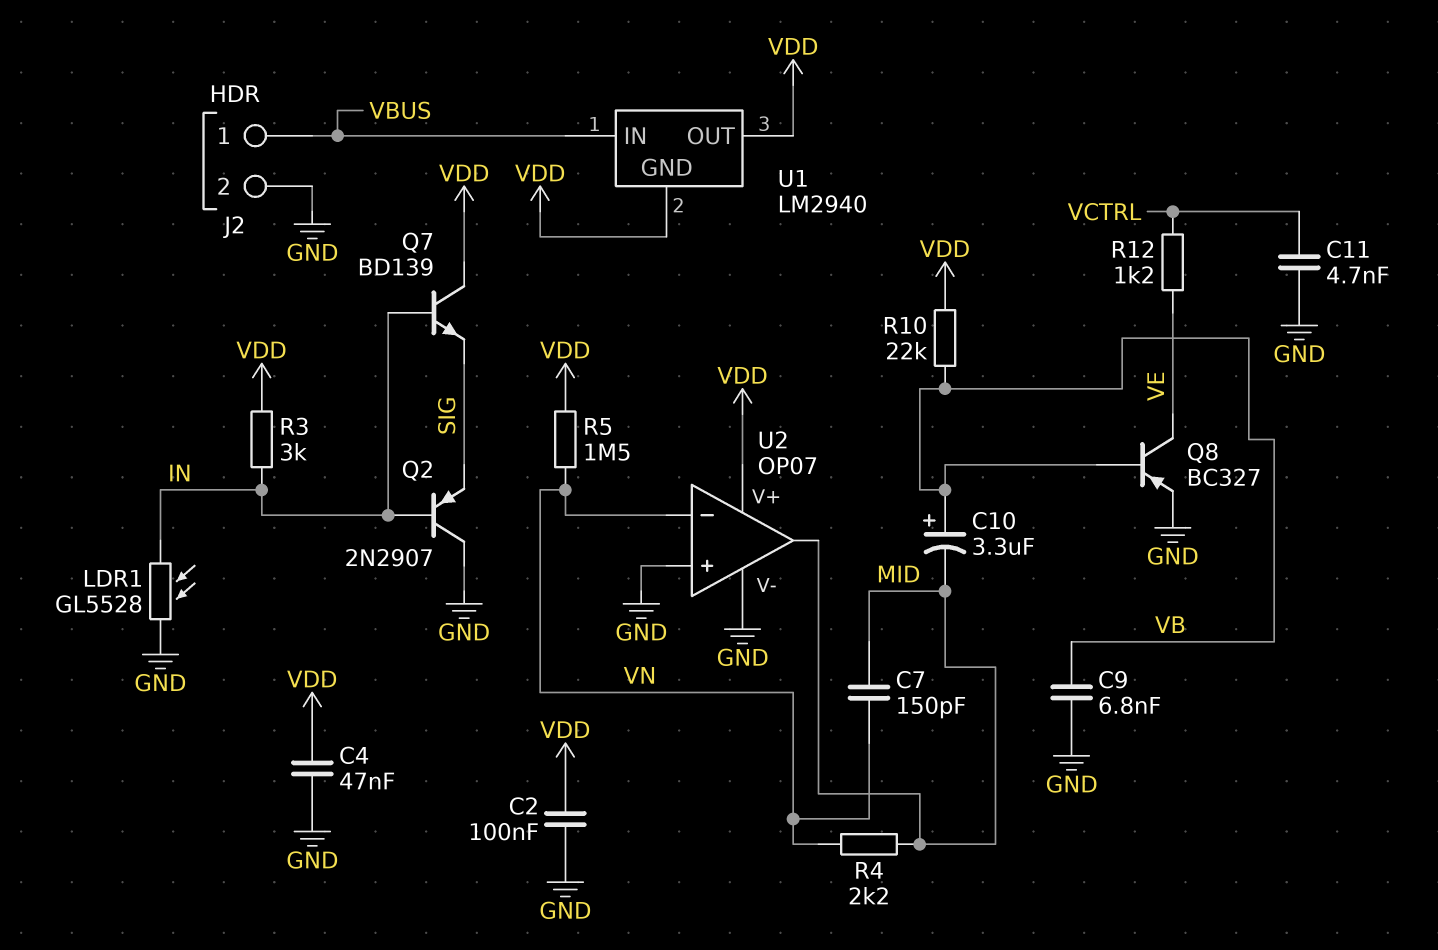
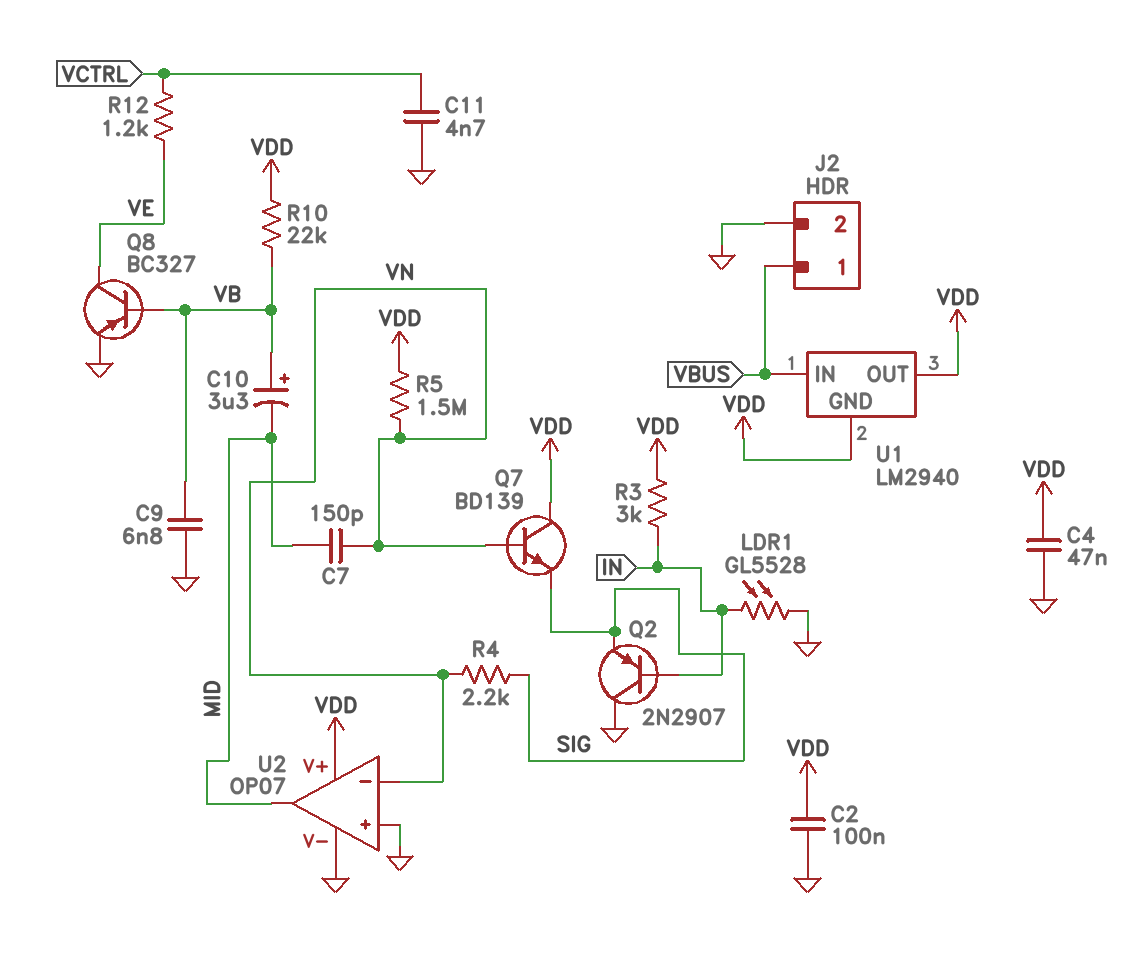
Q7: NPN BD139 (B IN, C VDD, E SIG) -> NPN BD139 (B VN, C VDD, E SIG)
R4: 2.2k (MID, VN) -> 2.2k (SIG, VN)

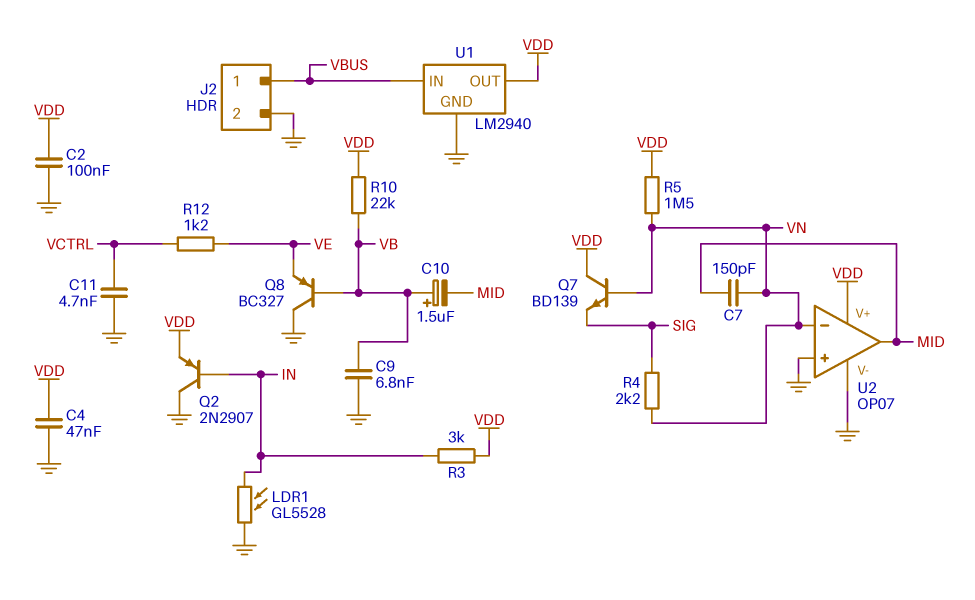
C10: 3.3uF (plus VB, minus MID) -> 1.5uF (plus VB, minus MID)
Q2: PNP 2N2907 (B IN, C GND, E SIG) -> PNP 2N2907 (B IN, C GND, E VDD)
Q8: PNP BC327 (B VB, C VE, E GND) -> PNP BC327 (B VB, C GND, E VE)
U1 pin GND: VDD -> GND

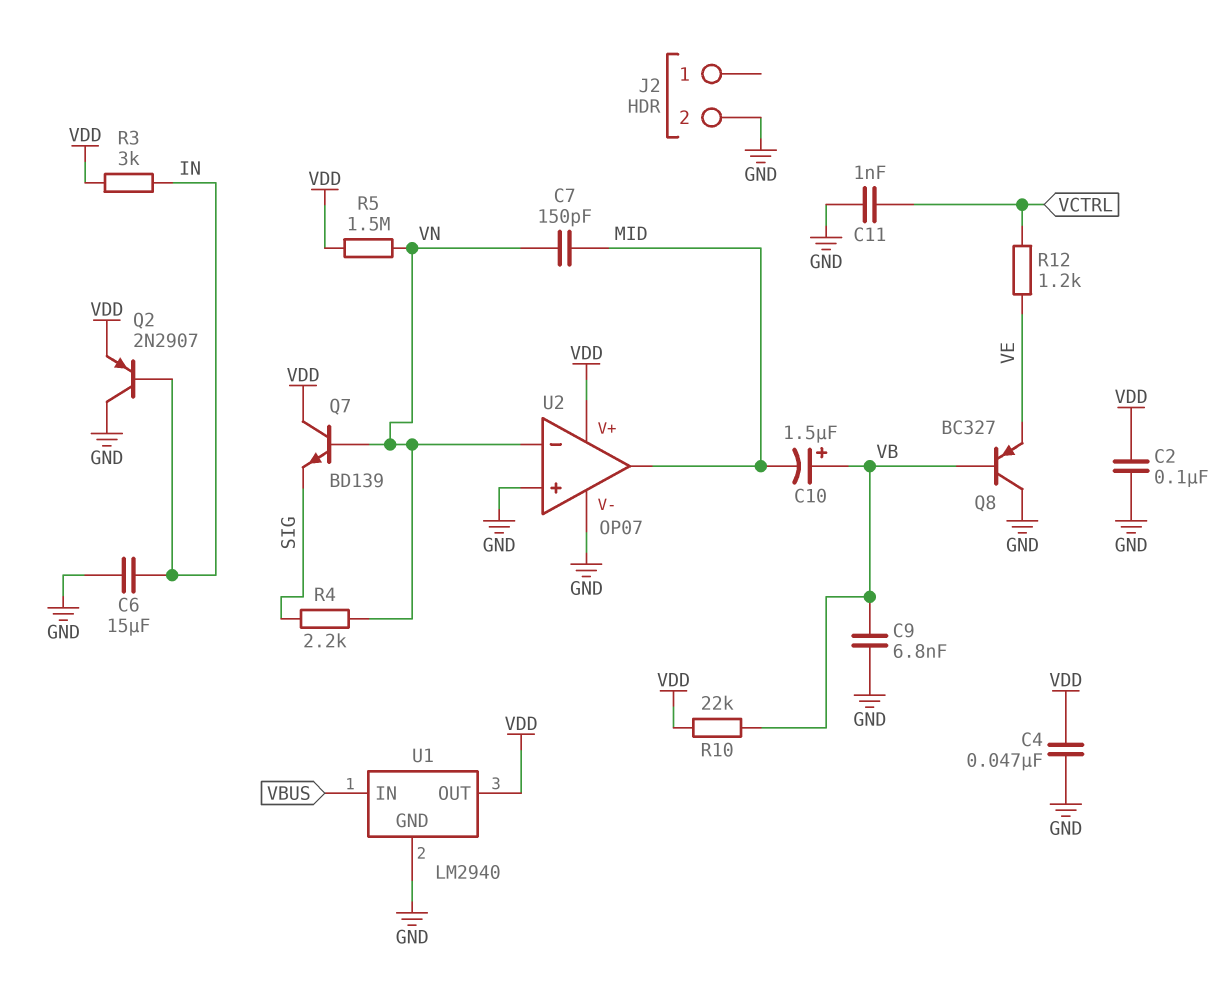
C6: none -> 15uF (GND, IN)
C11: 4.7nF (GND, VCTRL) -> 1nF (GND, VCTRL)
J2 pin 1: VBUS -> none
LDR1: GL5528 (GND, IN) -> none

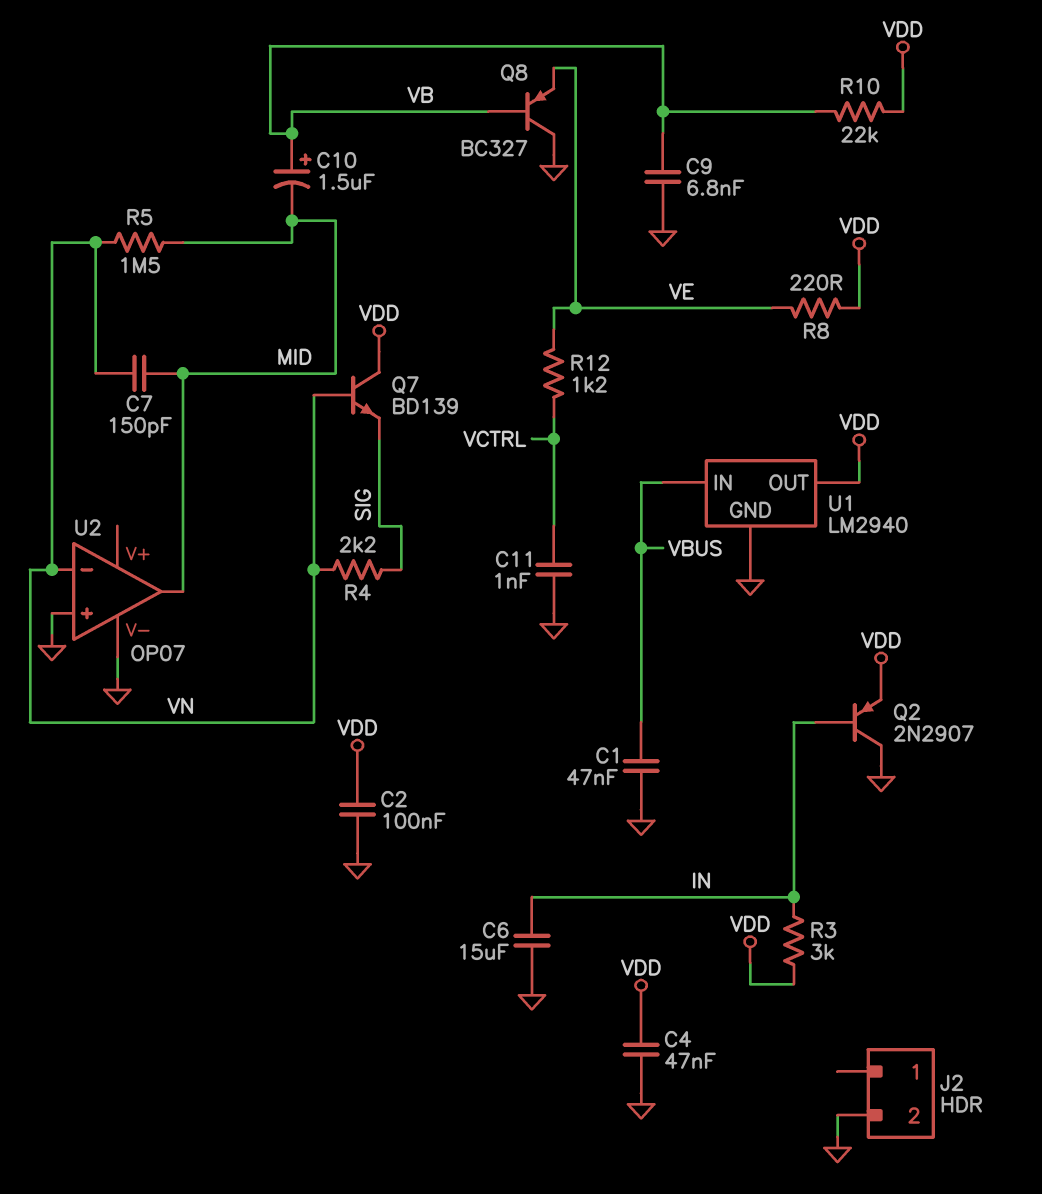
C1: none -> 47nF (GND, VBUS)
R5: 1.5M (VDD, VN) -> 1.5M (MID, VN)
R8: none -> 220 (VDD, VE)
U2 pin V+: VDD -> none

